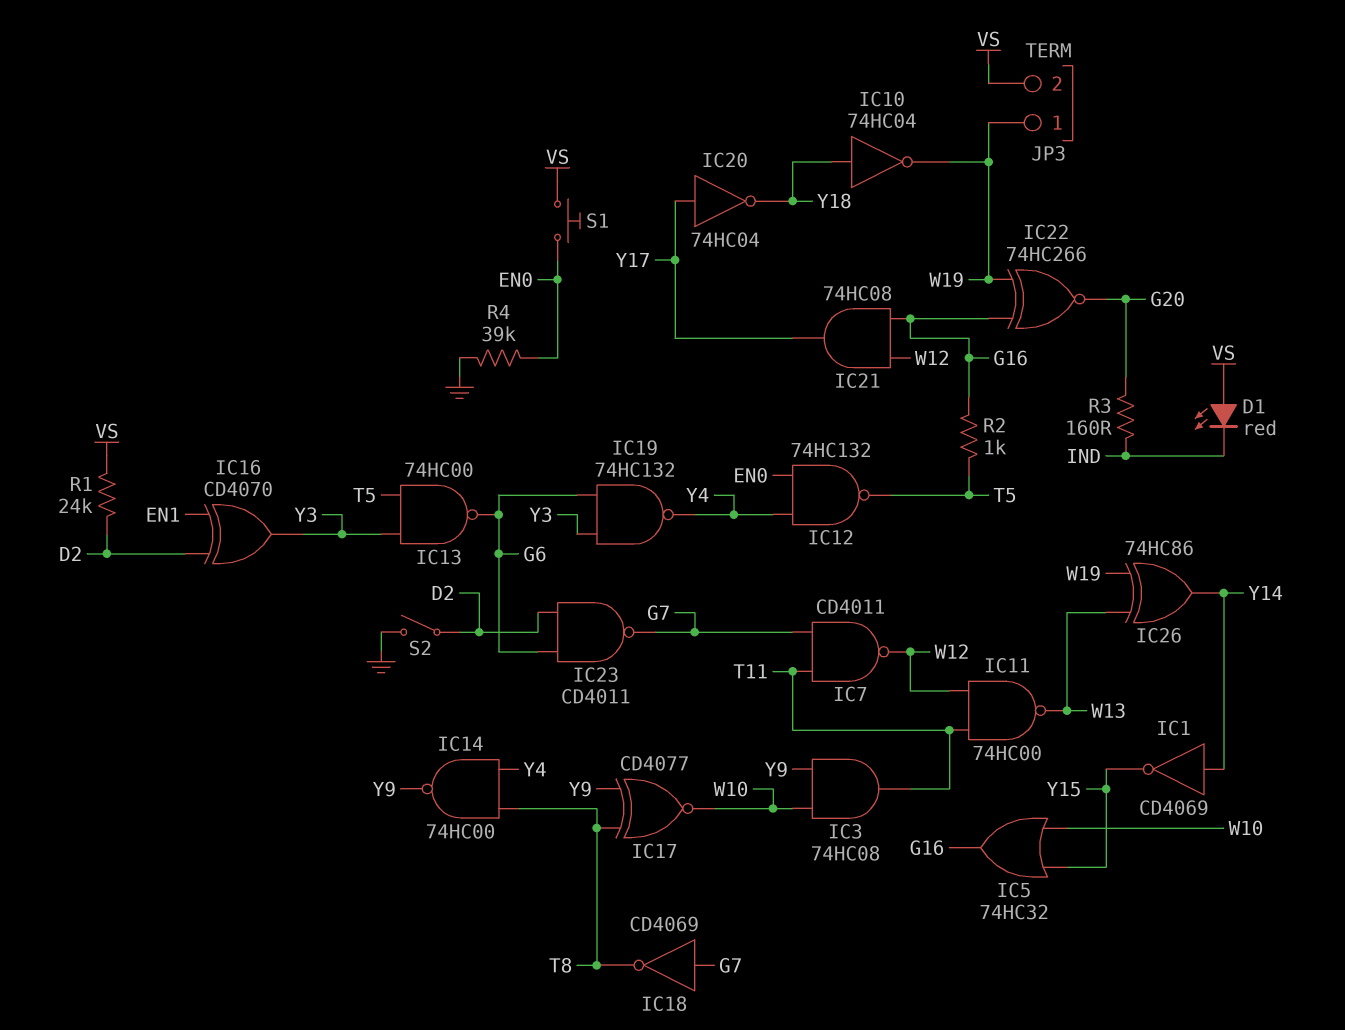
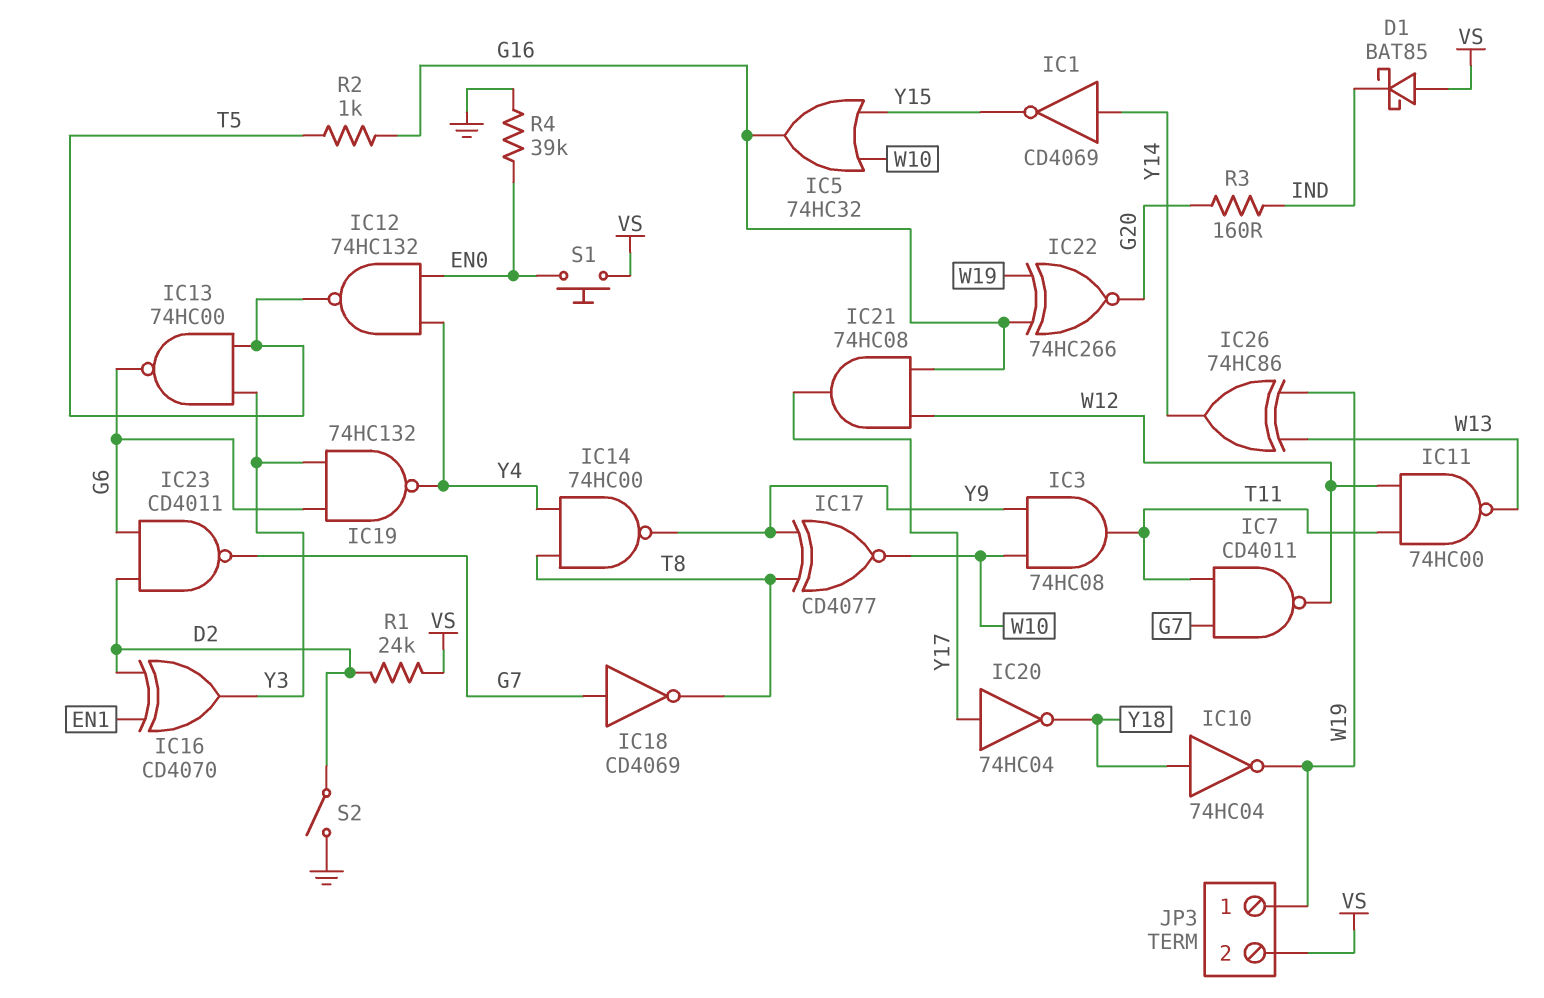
D1: LED red (A VS, K IND) -> schottky BAT85 (A VS, K IND)

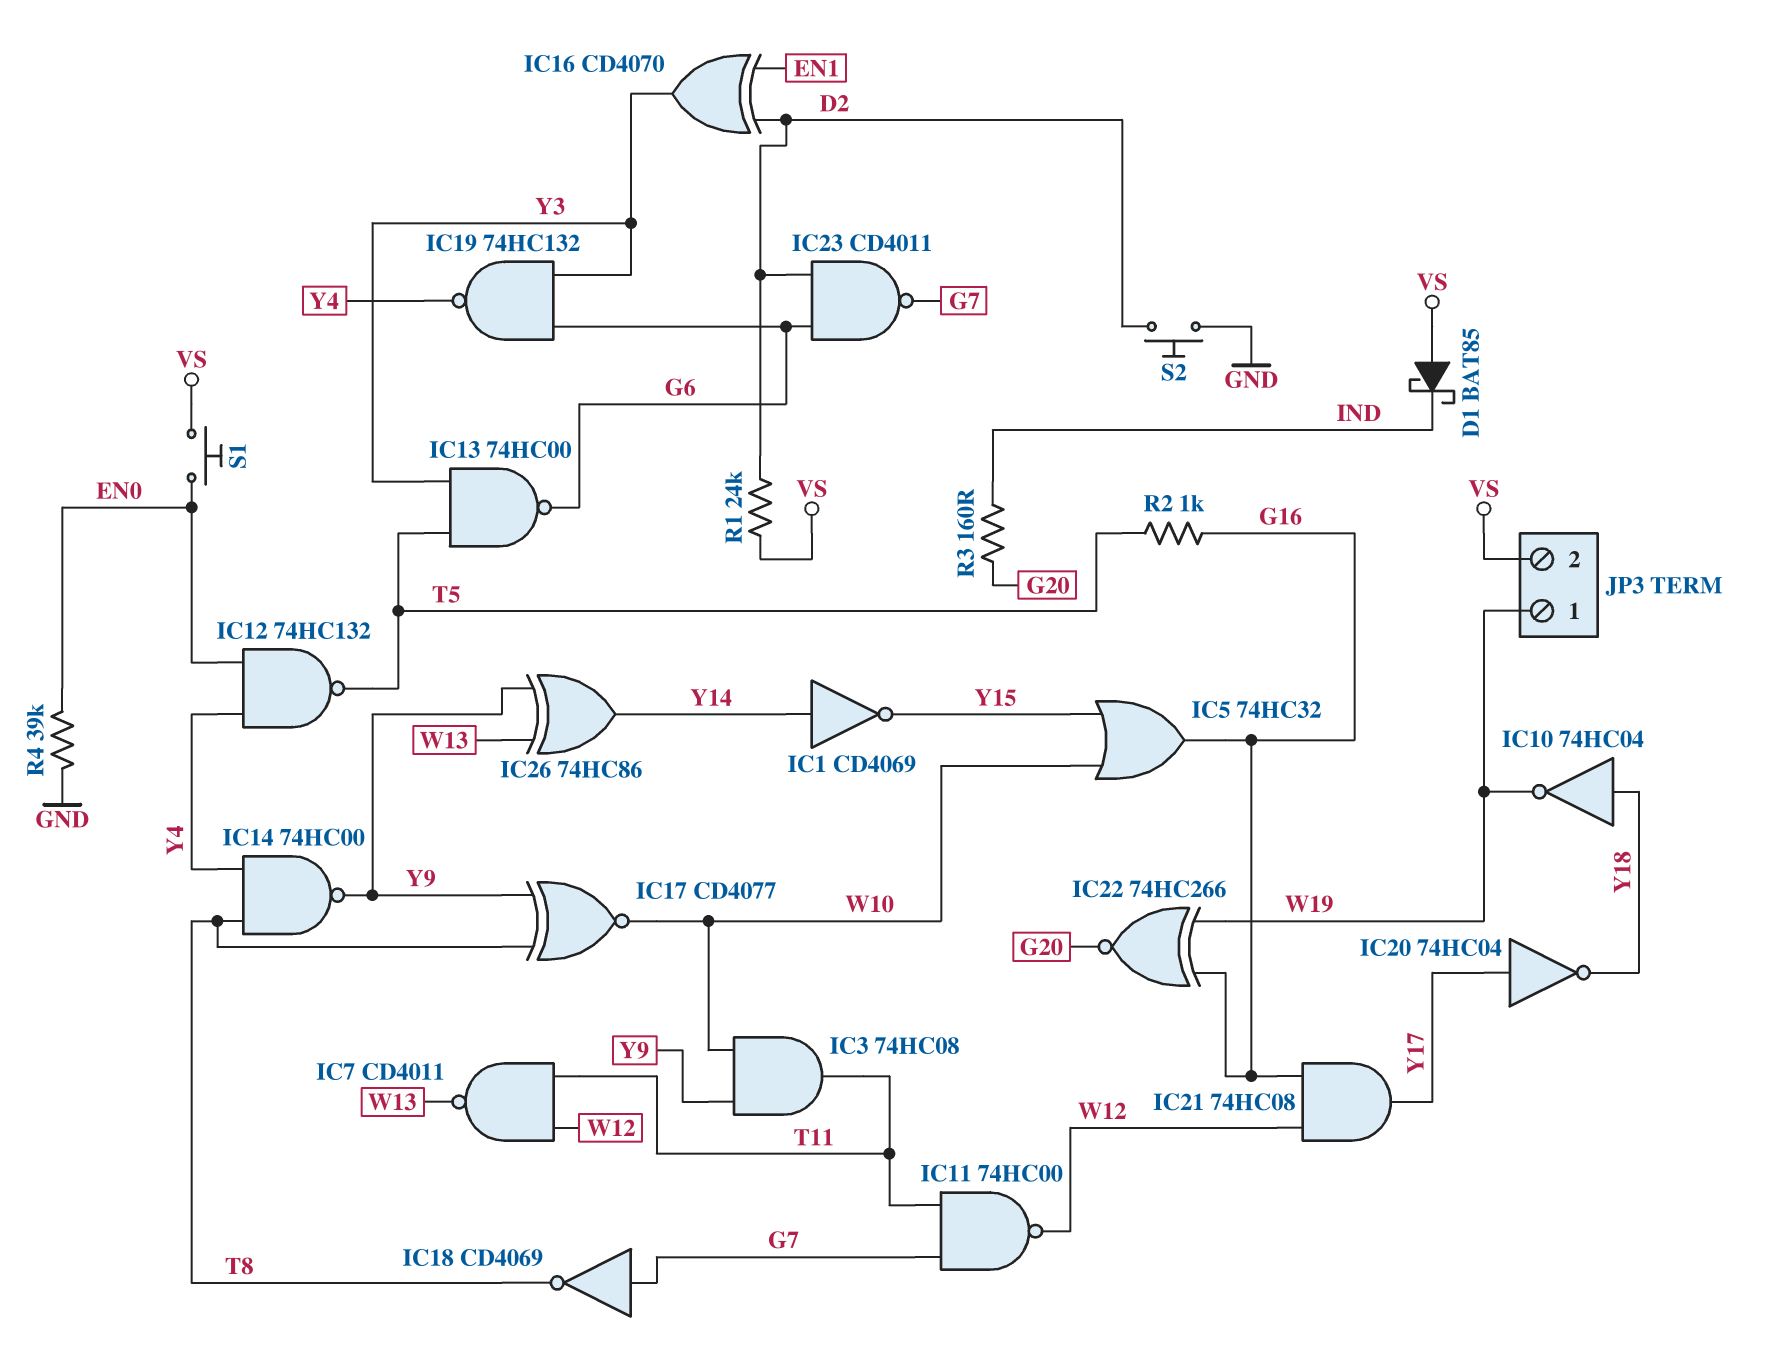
IC7: NAND CD4011 (in G7, in T11, out W12) -> NAND CD4011 (in T11, in W12, out W13)
IC11: NAND 74HC00 (in T11, in W12, out W13) -> NAND 74HC00 (in G7, in T11, out W12)
IC26: XOR 74HC86 (in W13, in W19, out Y14) -> XOR 74HC86 (in W13, in Y9, out Y14)
S2: switch (D2, GND) -> button (D2, GND)

